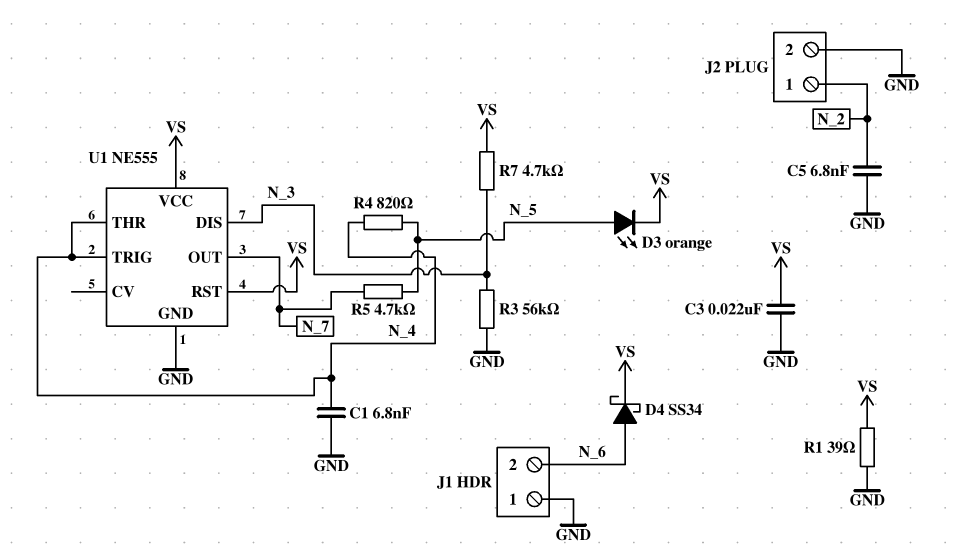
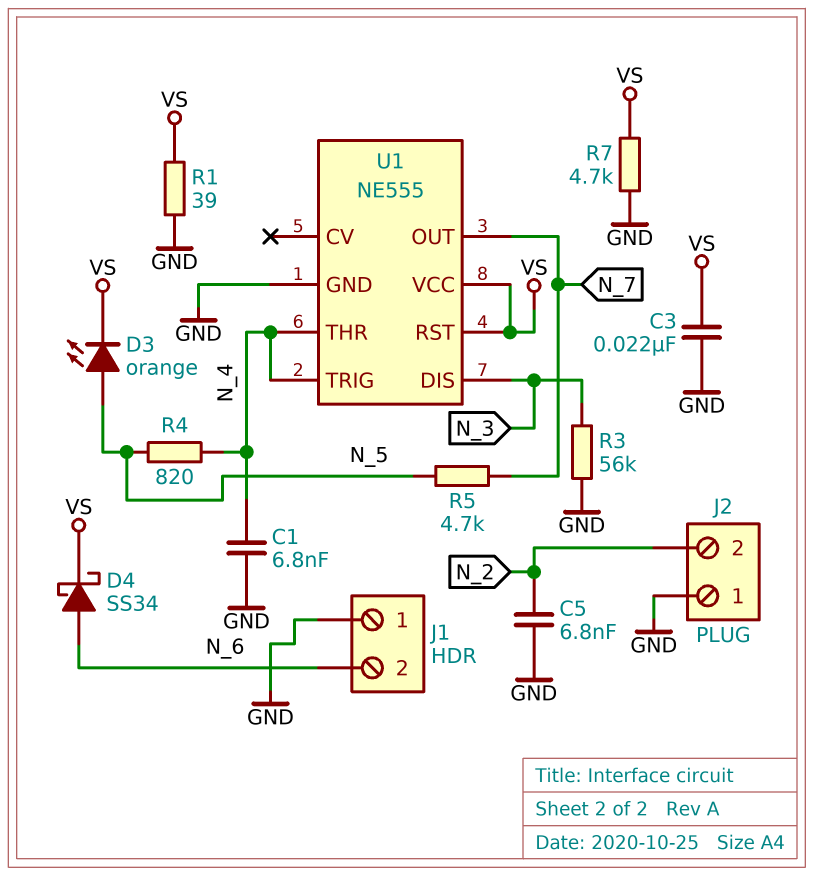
J2 pin 1: N_2 -> GND
J2 pin 2: GND -> N_2
R7: 4.7k (N_3, VS) -> 4.7k (GND, VS)

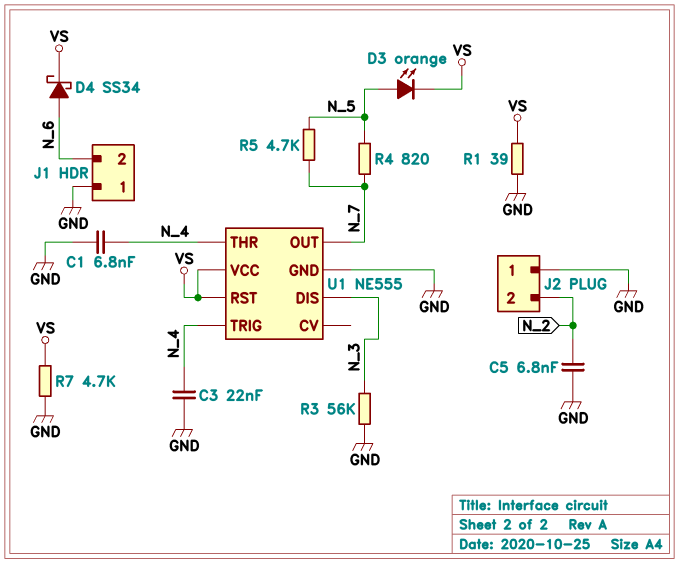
C3: 22nF (GND, VS) -> 22nF (GND, N_4)
R4: 820 (N_4, N_5) -> 820 (N_5, N_7)

